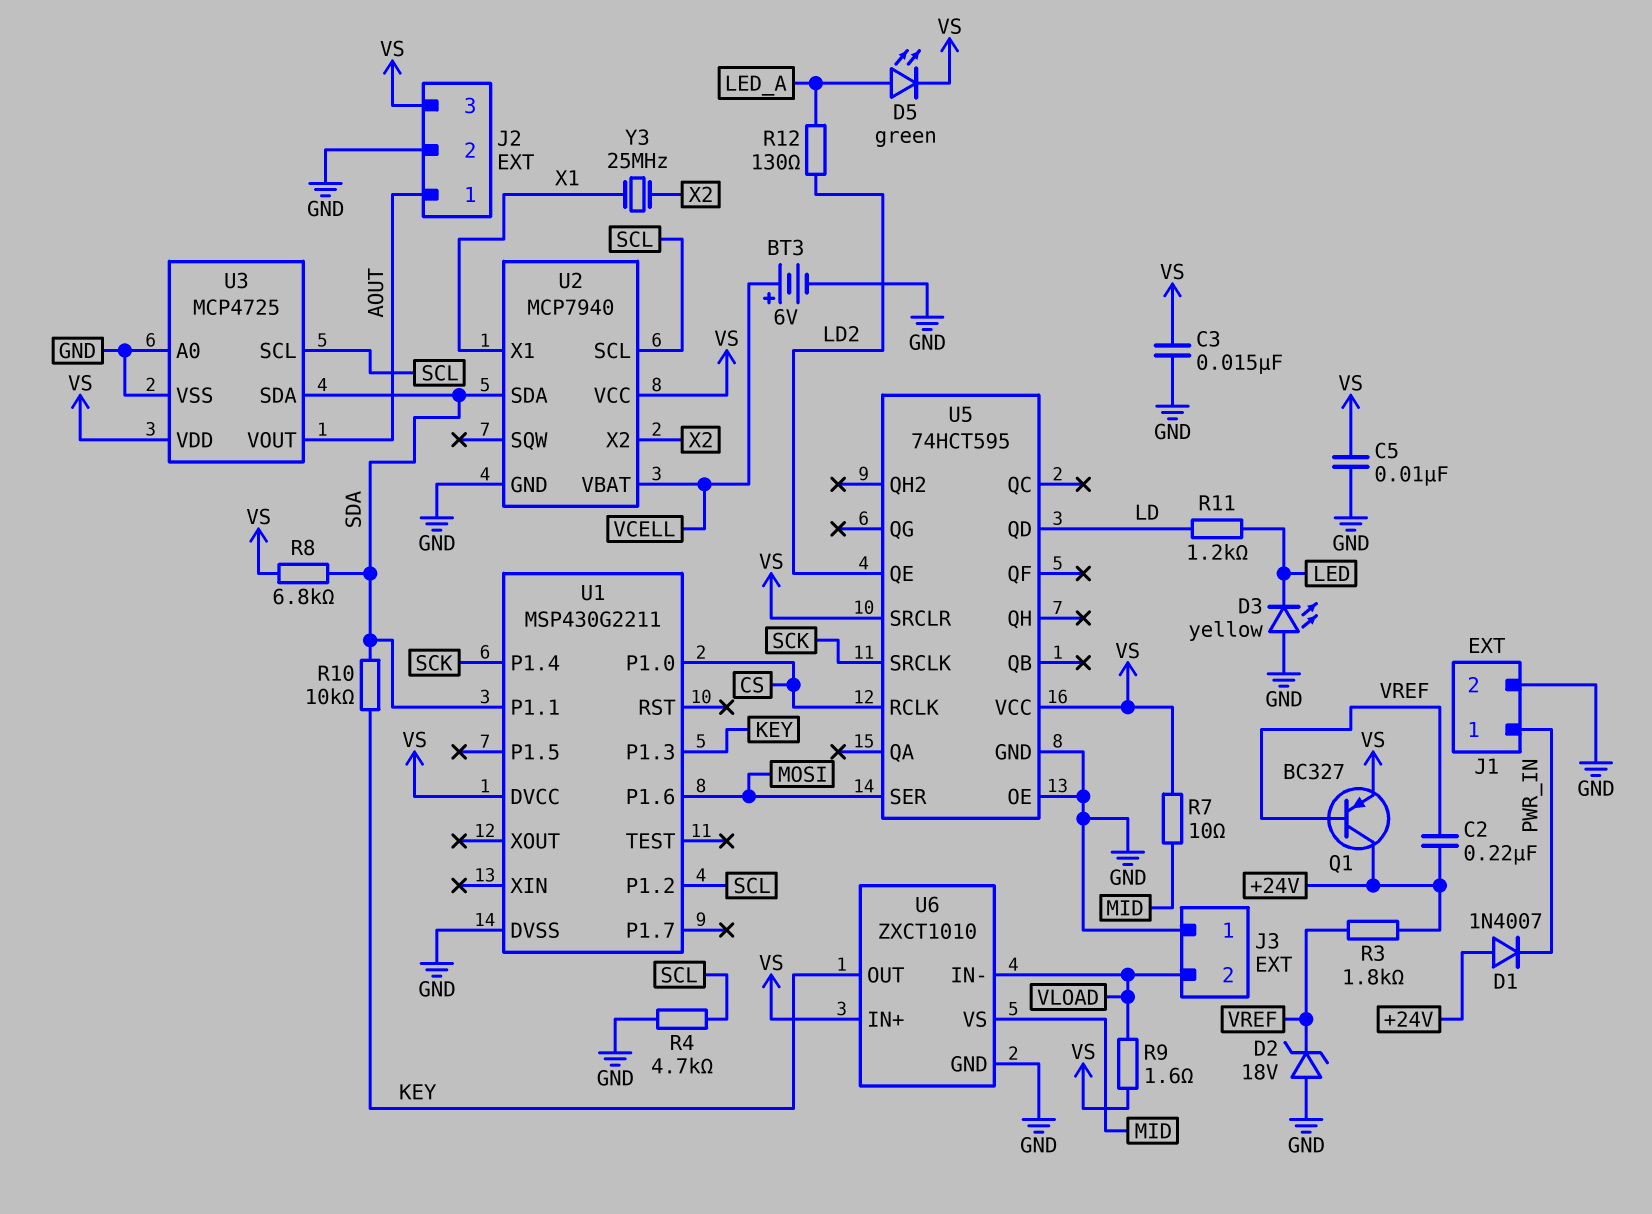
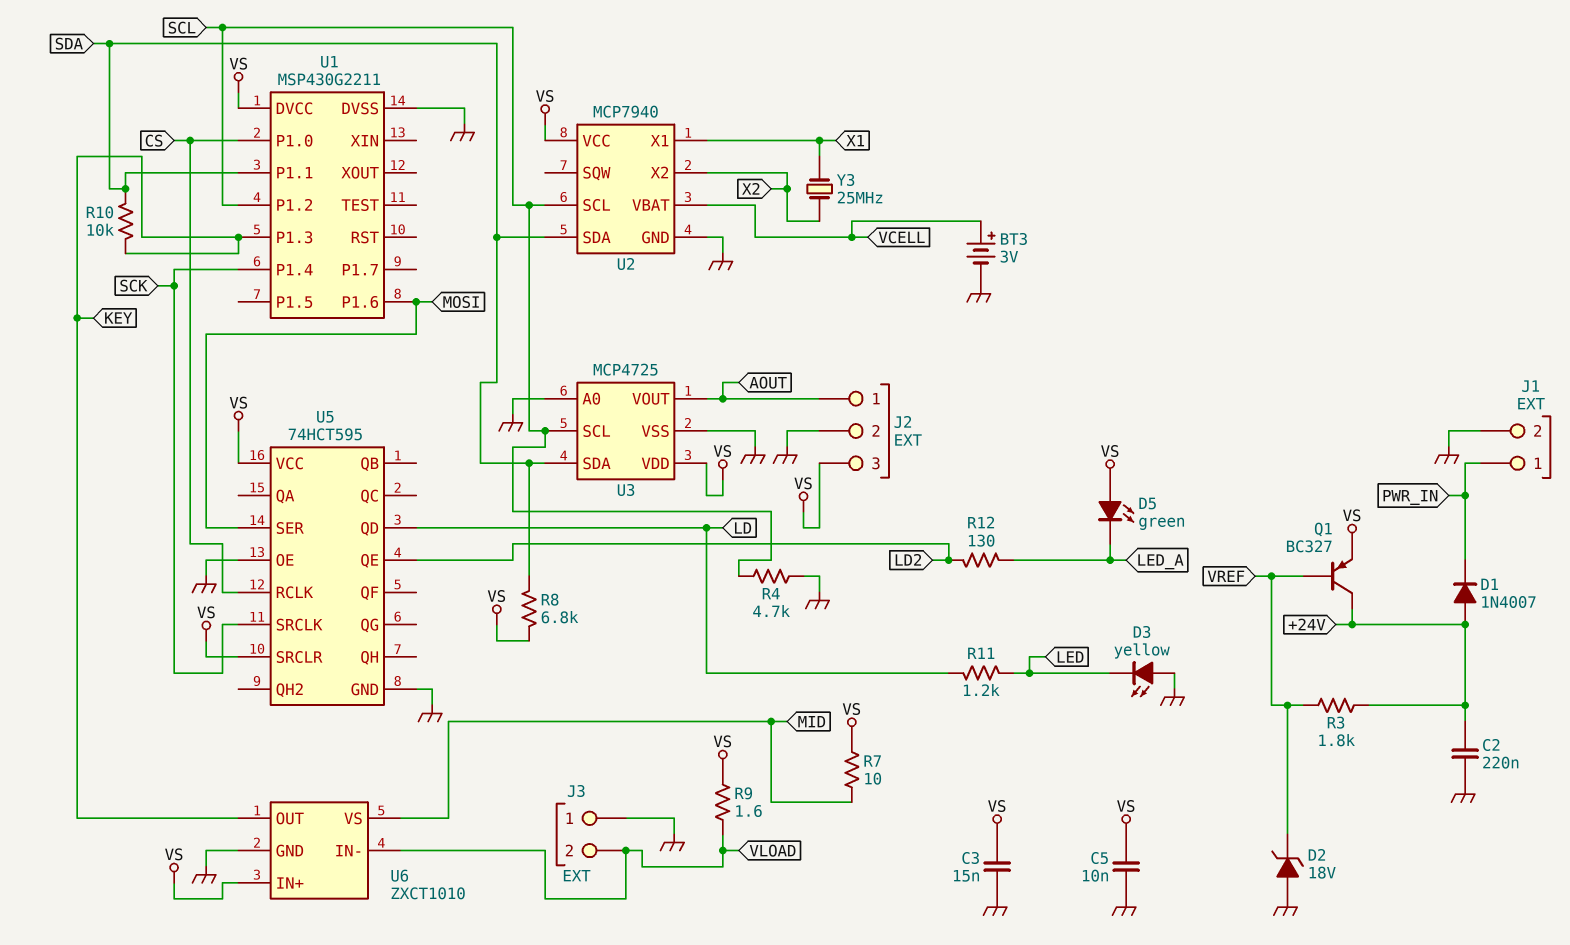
BT3: 6V (plus VCELL, minus GND) -> 3V (plus VCELL, minus GND)
C2: 220nF (+24V, VREF) -> 220nF (+24V, GND)
D5: LED green (A LED_A, K VS) -> LED green (A VS, K LED_A)

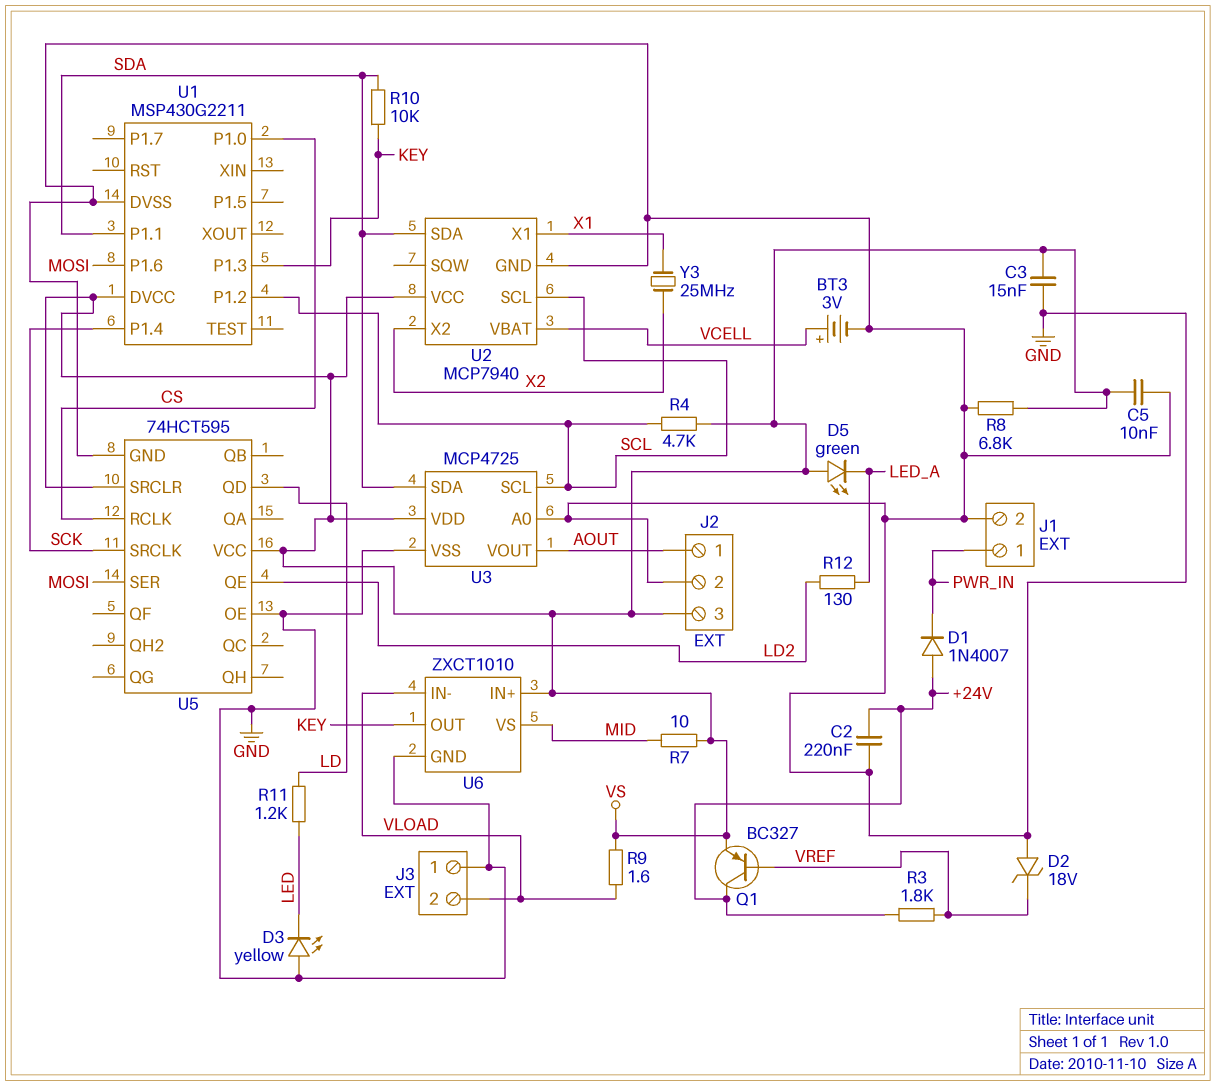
R4: 4.7k (GND, SCL) -> 4.7k (SCL, VS)
R8: 6.8k (SDA, VS) -> 6.8k (GND, VS)

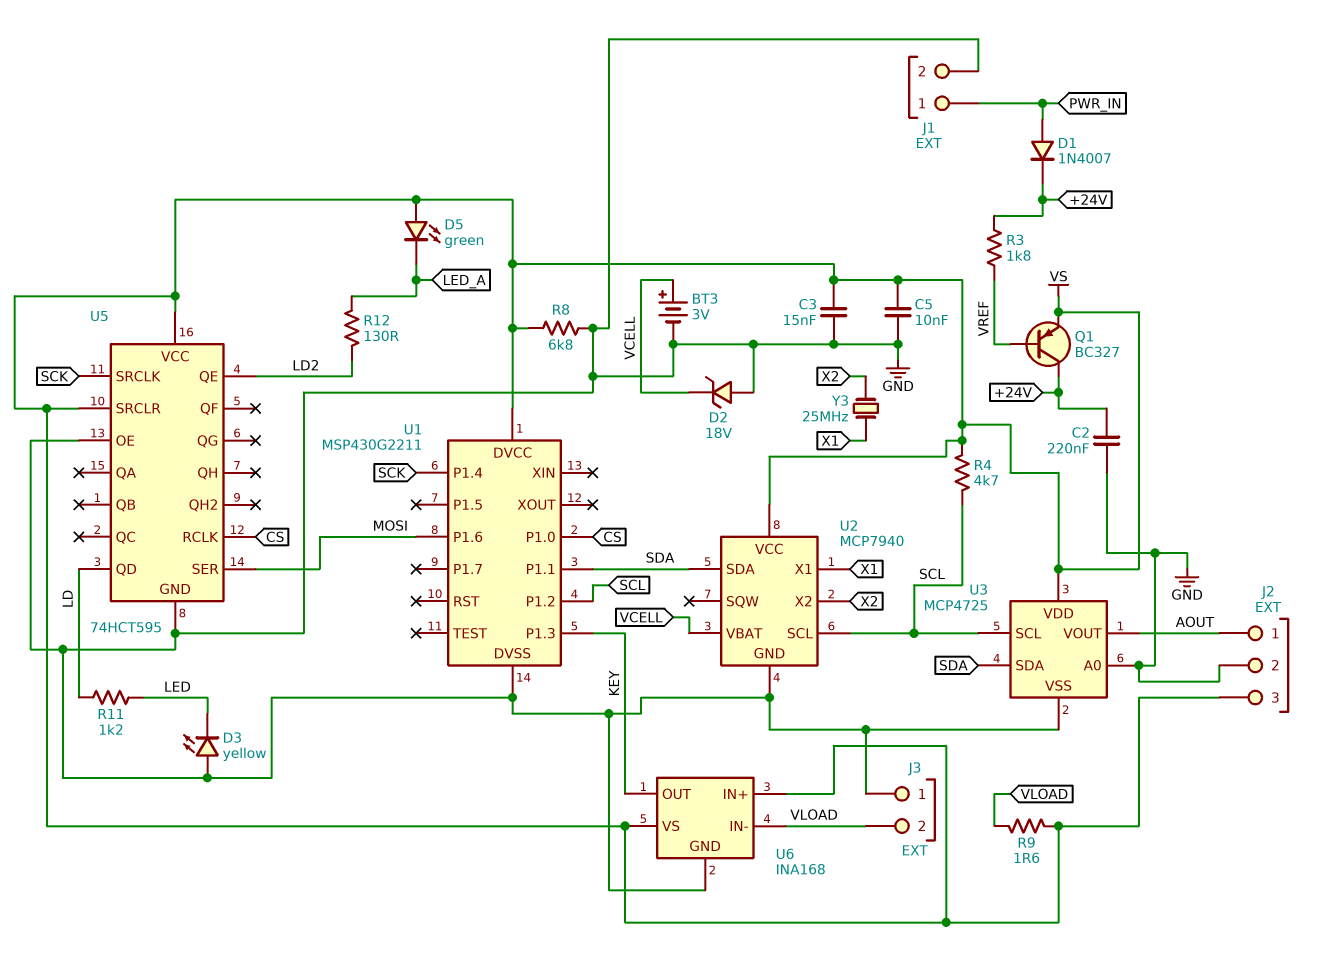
D1: diode 1N4007 (A +24V, K PWR_IN) -> diode 1N4007 (A PWR_IN, K +24V)
D2: zener 18V (A GND, K VREF) -> zener 18V (A GND, K VCELL)
R7: 10 (MID, VS) -> none
R10: 10k (KEY, SDA) -> none
U6: ZXCT1010 -> INA168
U6 pin VS: MID -> VS

